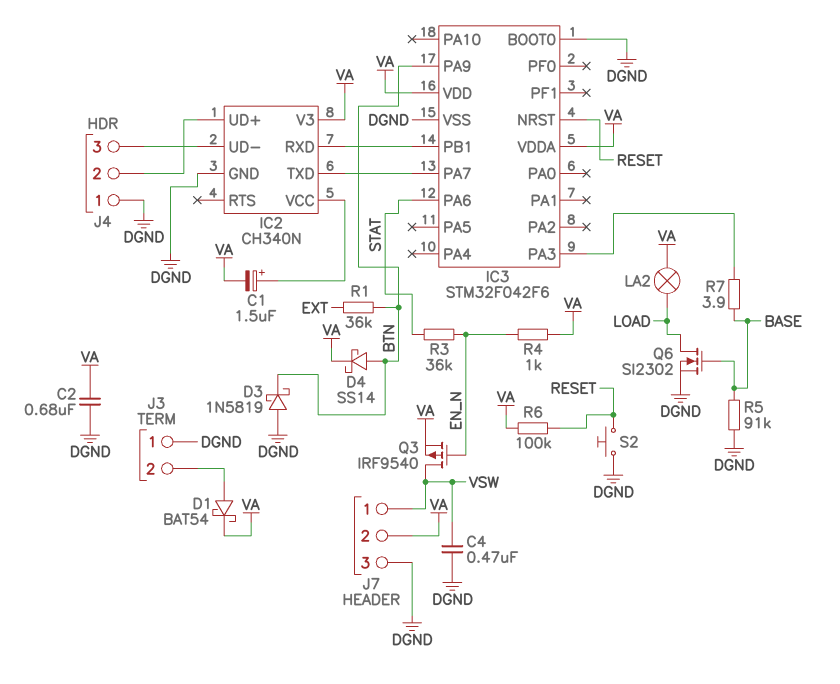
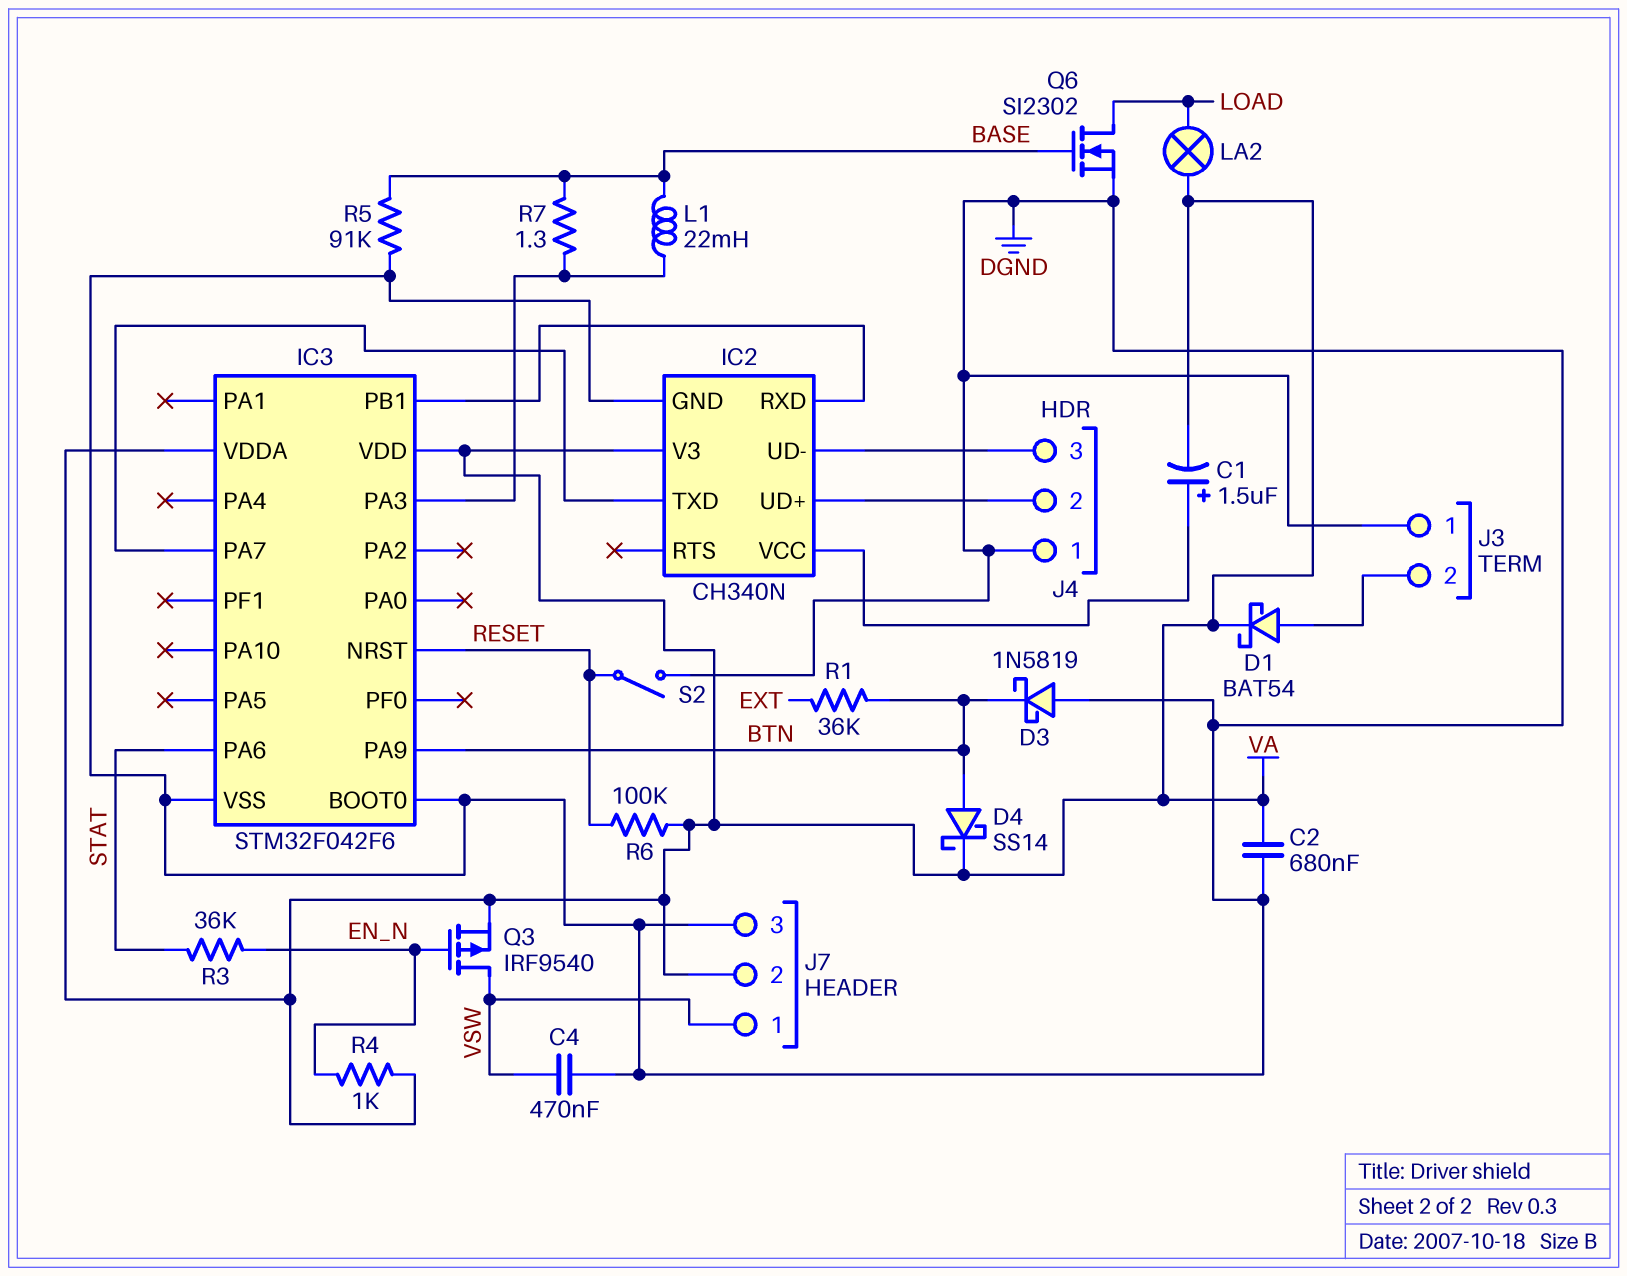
L1: none -> 22mH (BASE, IC3/PA3)
R7: 3.9 (BASE, IC3/PA3) -> 1.3 (BASE, IC3/PA3)
S2: button (DGND, RESET) -> switch (DGND, RESET)

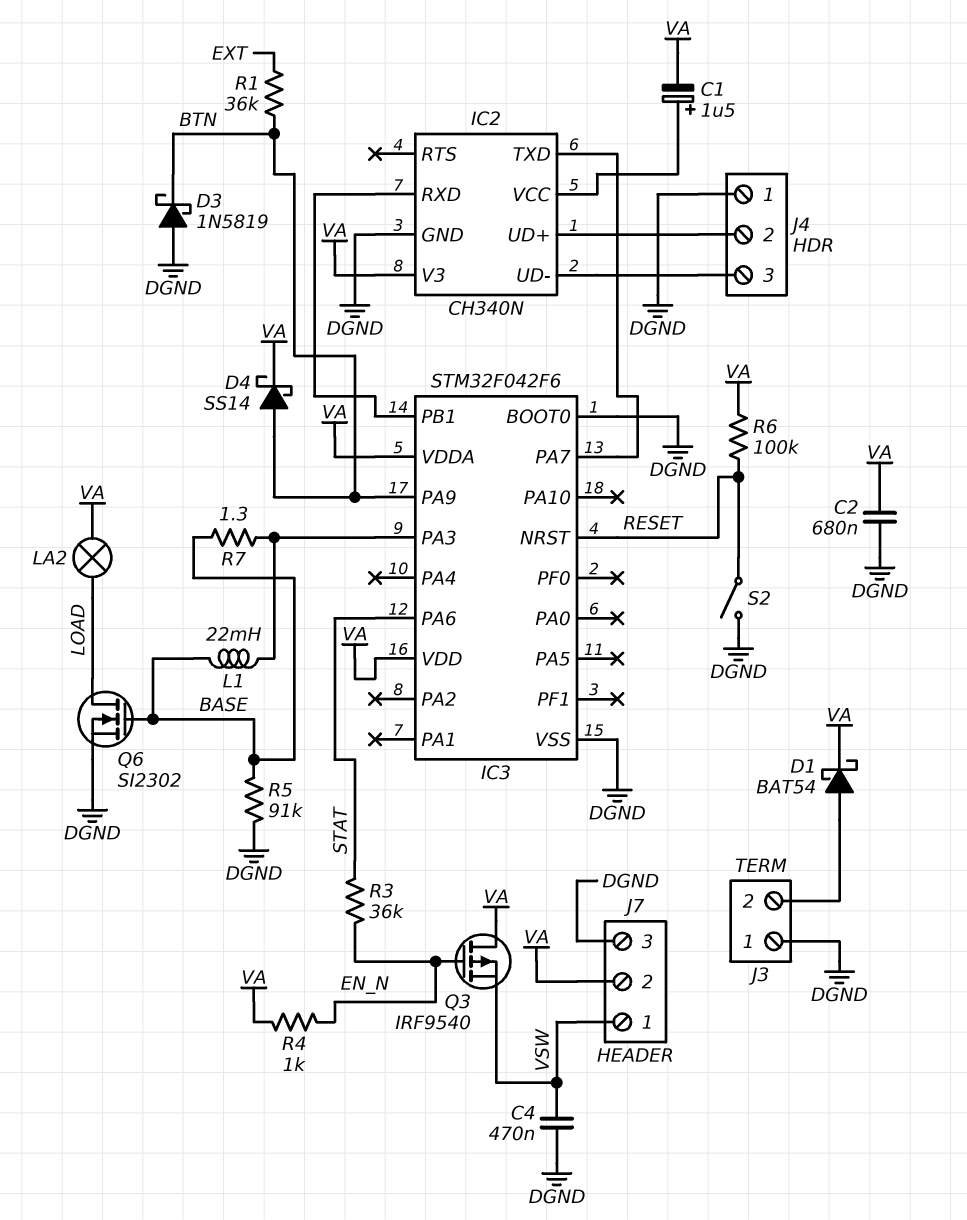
Q3: PMOS IRF9540 (G EN_N, D VSW, S VA) -> PMOS IRF9540 (G EN_N, D VA, S VSW)

